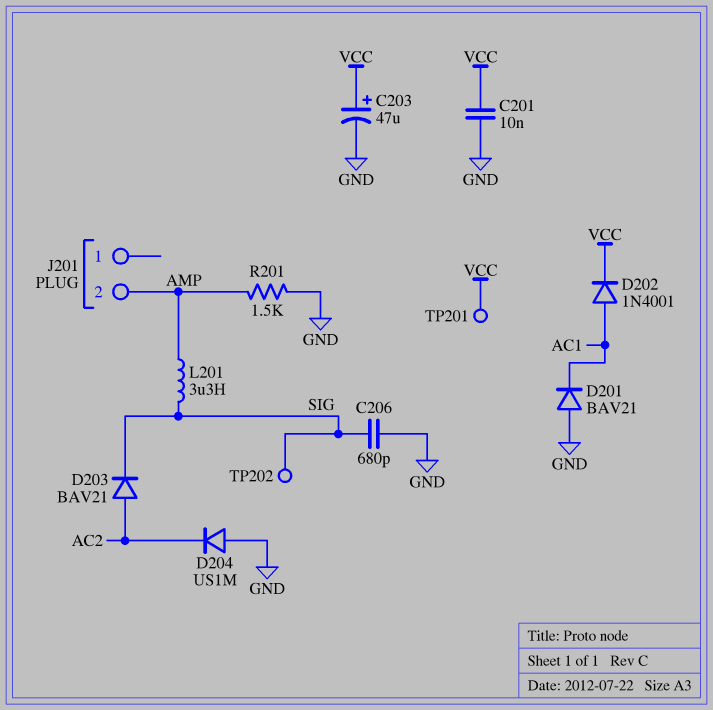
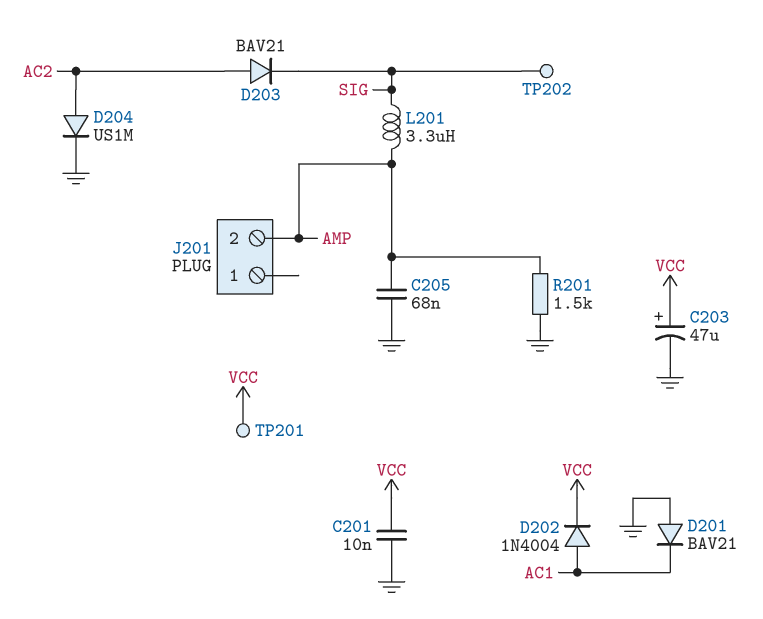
C205: none -> 68nF (AMP, GND)
C206: 680pF (GND, SIG) -> none
D202: diode 1N4001 (A AC1, K VCC) -> diode 1N4004 (A AC1, K VCC)
D204: diode US1M (A GND, K AC2) -> diode US1M (A AC2, K GND)

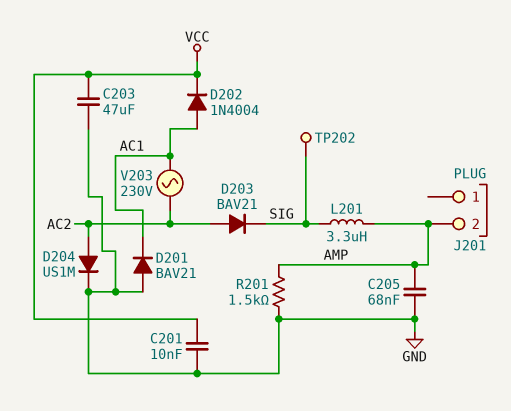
C203: 47uF (plus VCC, minus GND) -> 47uF (GND, VCC)
TP201: test point (VCC) -> none
V203: none -> AC 230V (AC1, AC2)

